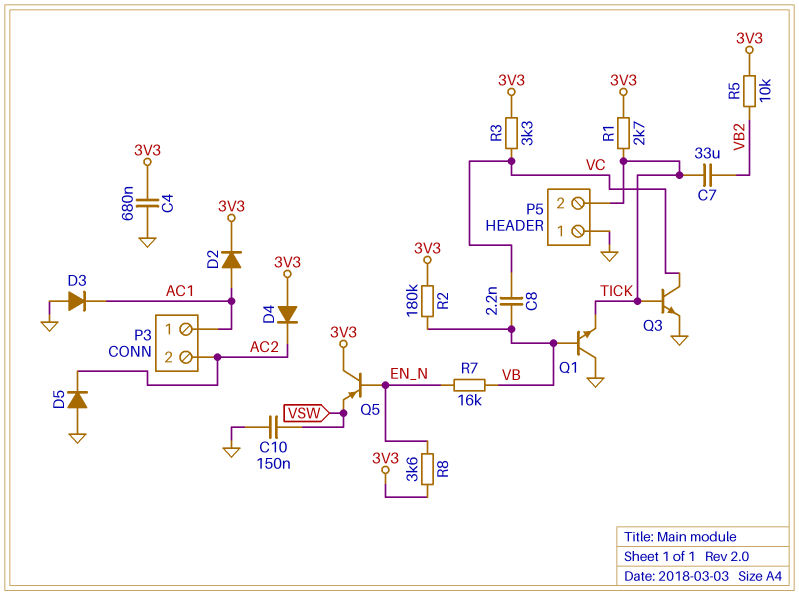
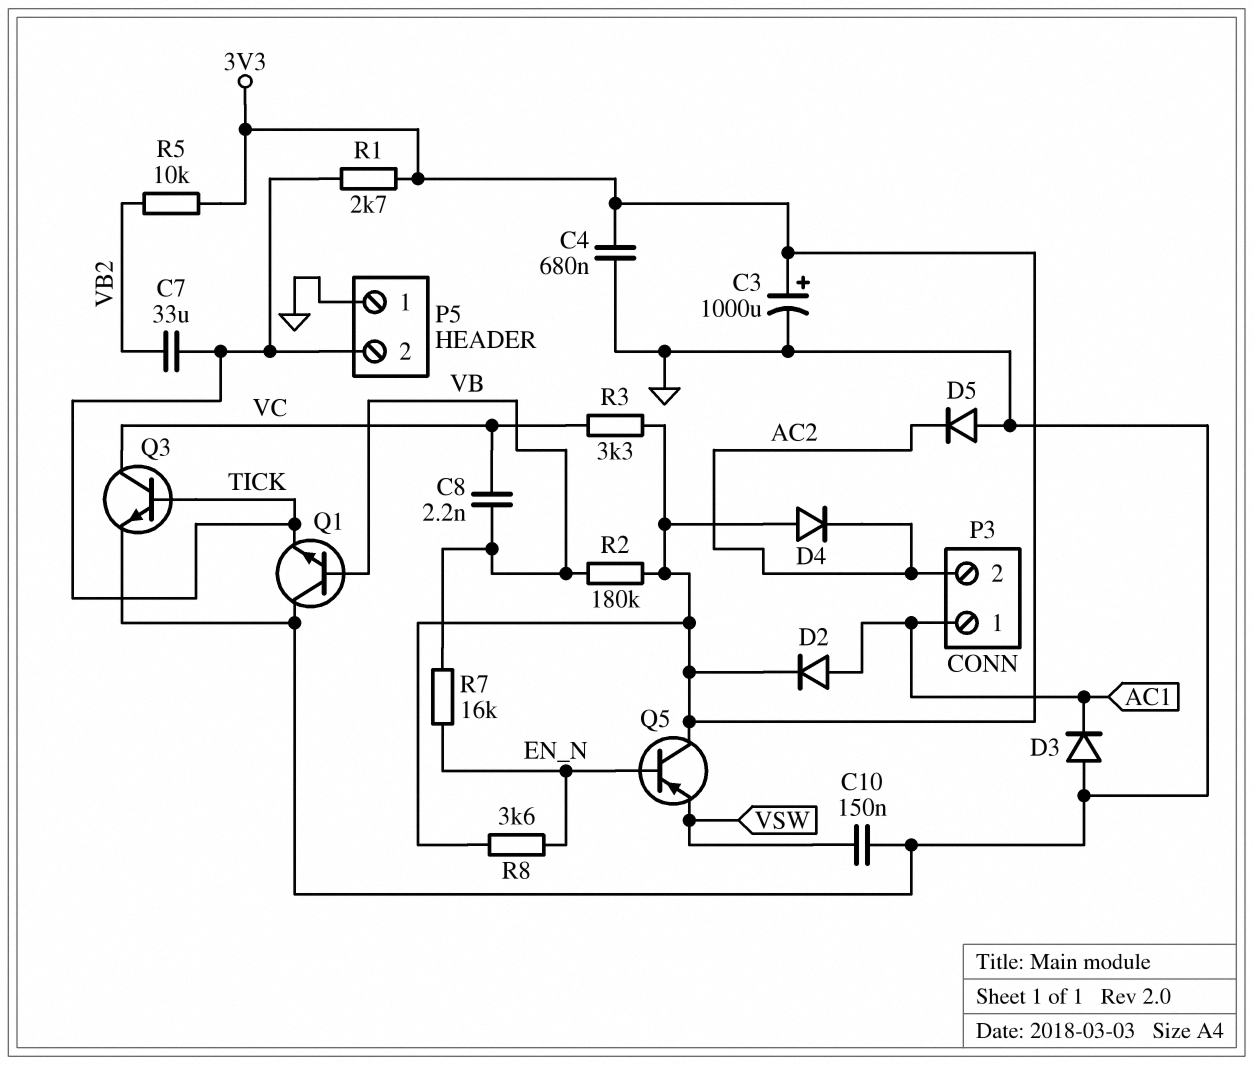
C3: none -> 1000uF (plus 3V3, minus GND)

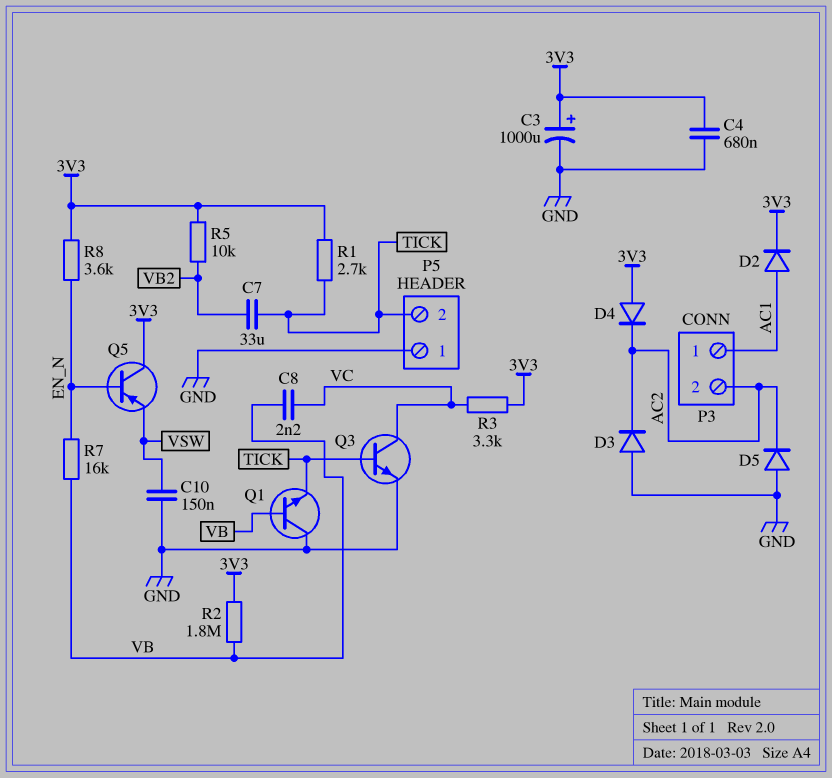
D3: diode (A GND, K AC1) -> diode (A GND, K AC2)
R2: 180k (3V3, VB) -> 1.8M (3V3, VB)

